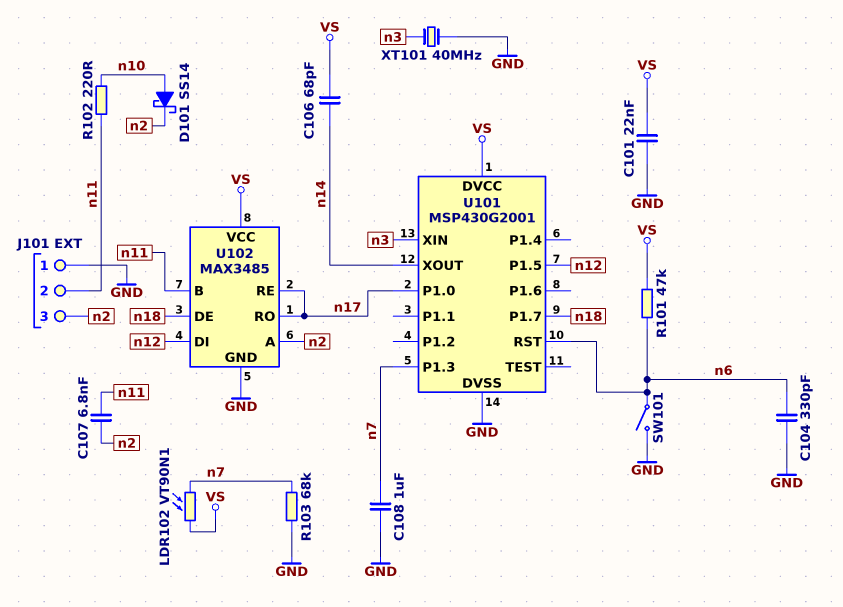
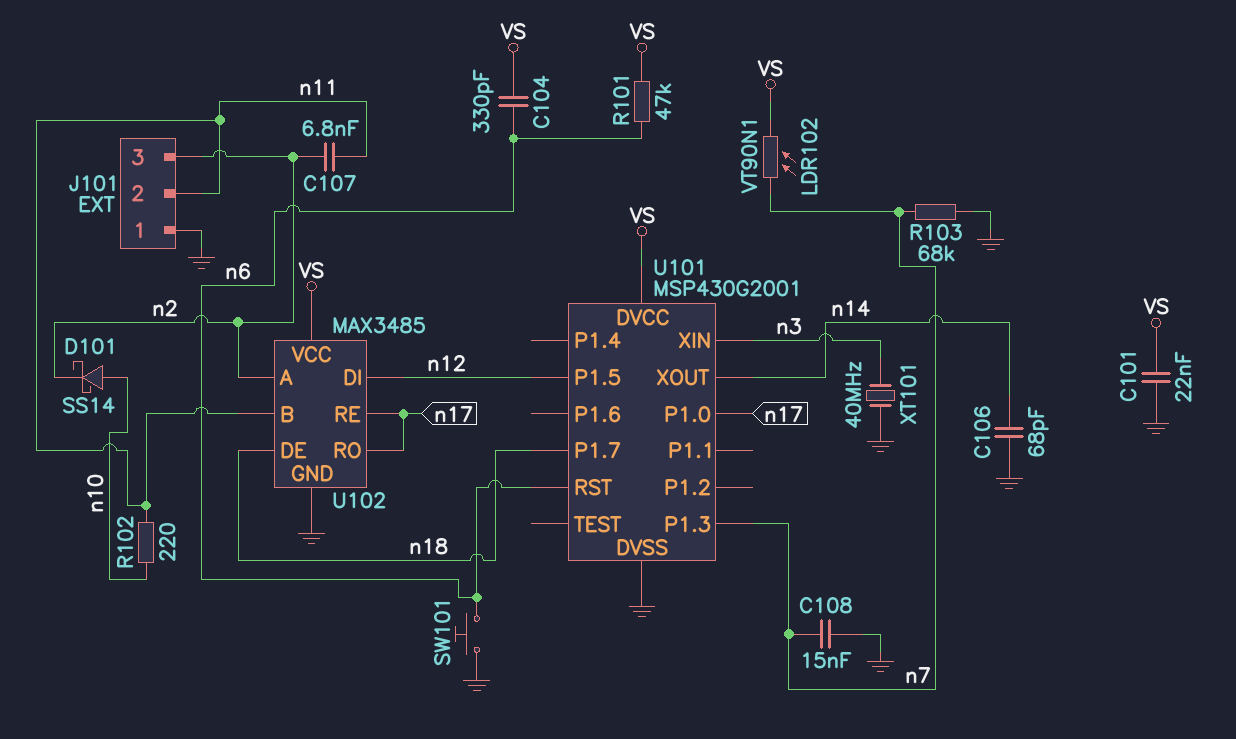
C104: 330pF (GND, n6) -> 330pF (VS, n6)
C106: 68pF (VS, n14) -> 68pF (GND, n14)
C108: 1uF (GND, n7) -> 15nF (GND, n7)
SW101: switch (GND, n6) -> button (GND, n6)

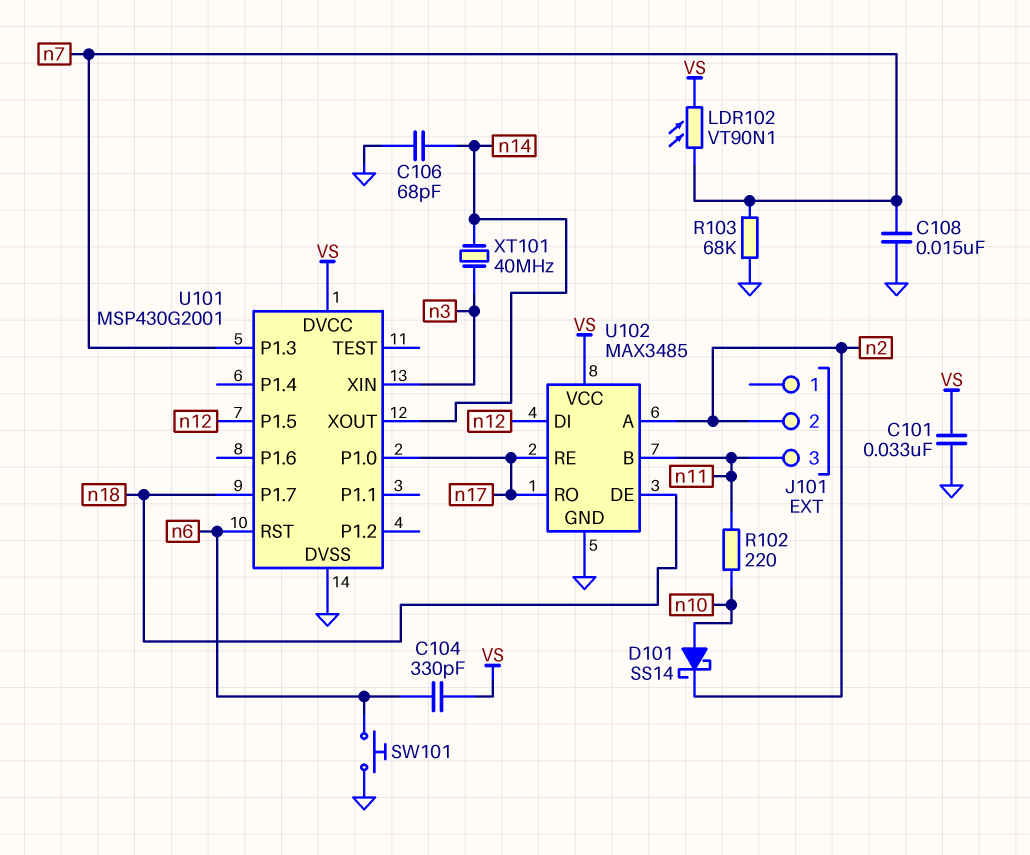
C101: 22nF (GND, VS) -> 33nF (GND, VS)
C107: 6.8nF (n2, n11) -> none
J101 pin 1: GND -> none
J101 pin 2: n11 -> n2
J101 pin 3: n2 -> n11
R101: 47k (VS, n6) -> none
XT101: 40MHz (GND, n3) -> 40MHz (n3, n14)

